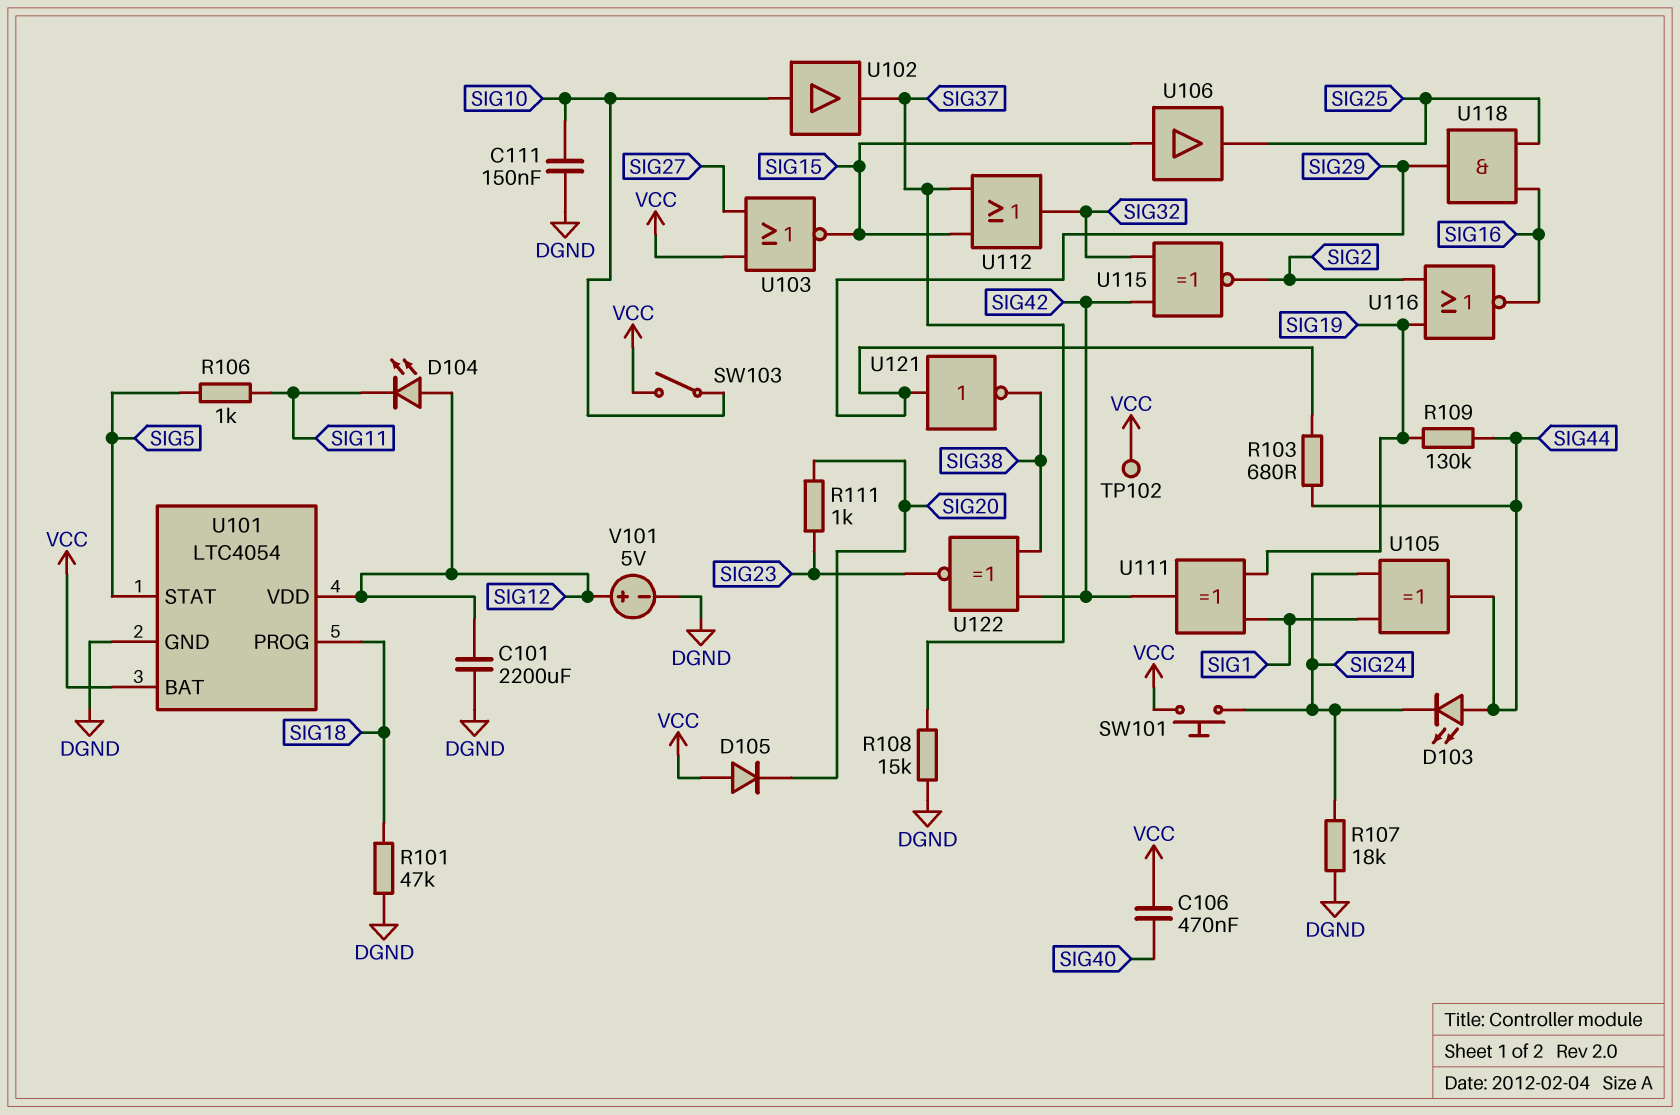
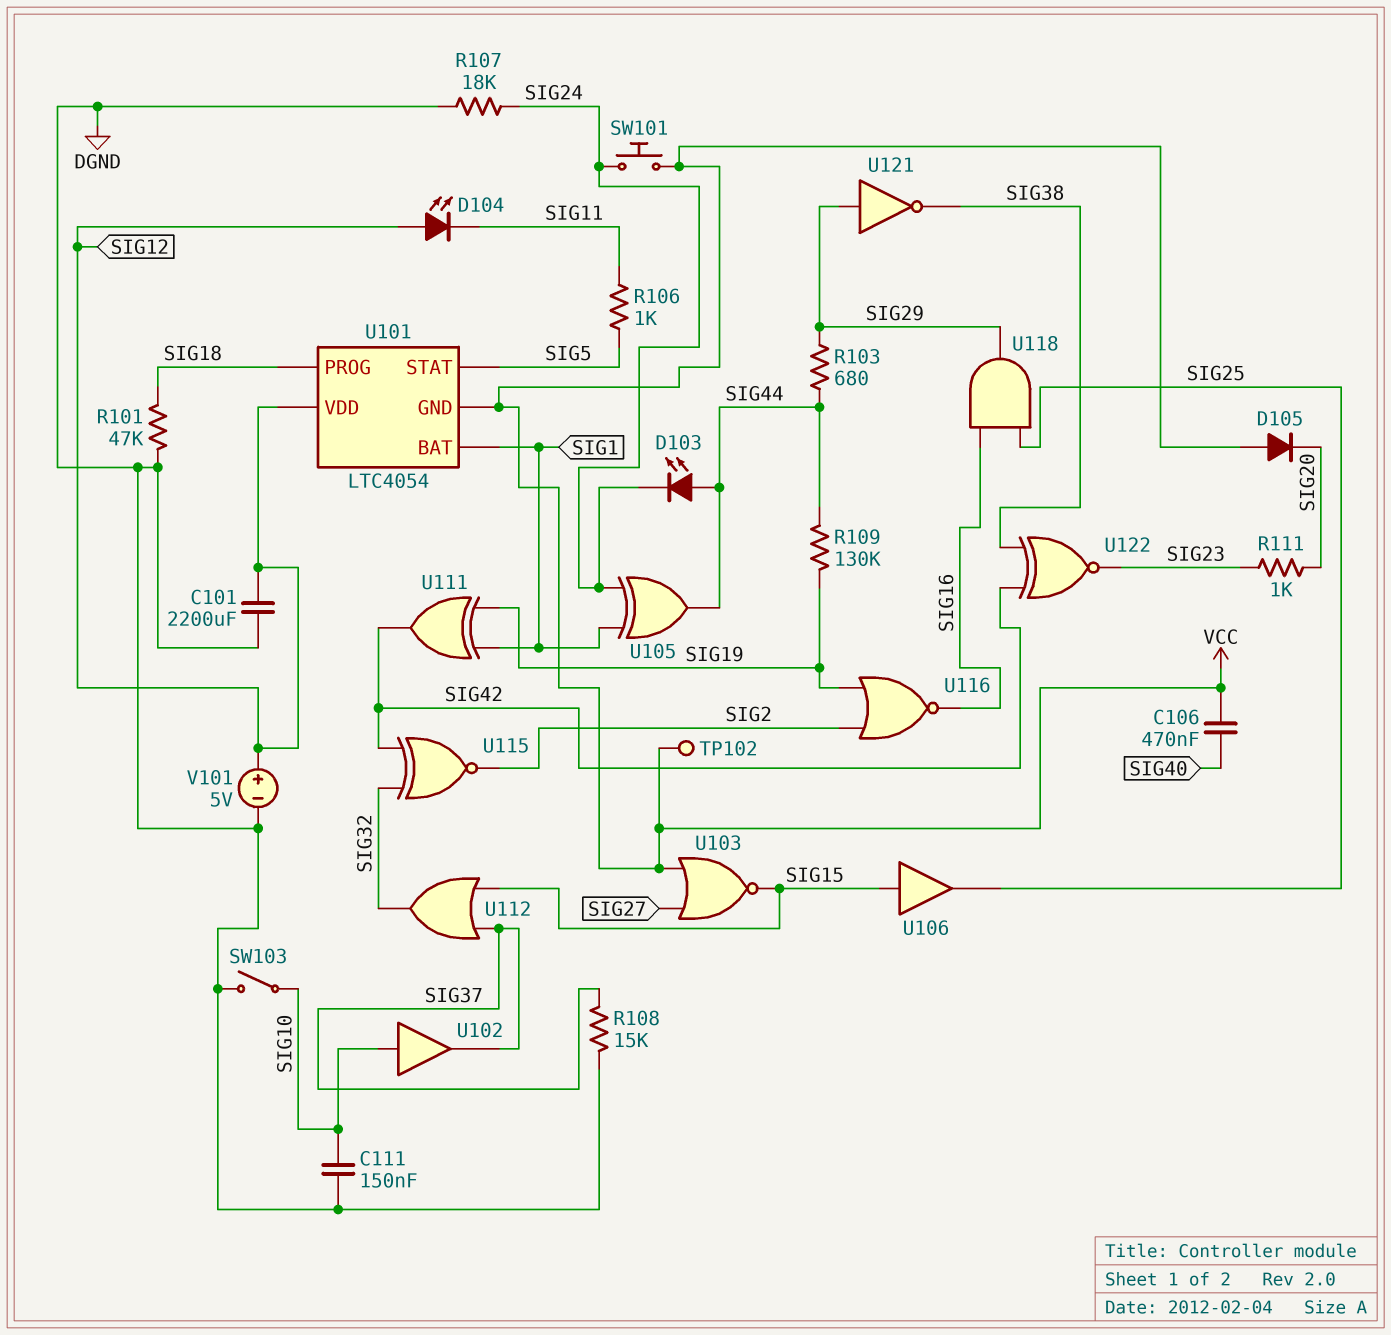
SW103: switch (SIG10, VCC) -> switch (DGND, SIG10)
U101 pin BAT: VCC -> SIG1
U101 pin GND: DGND -> VCC

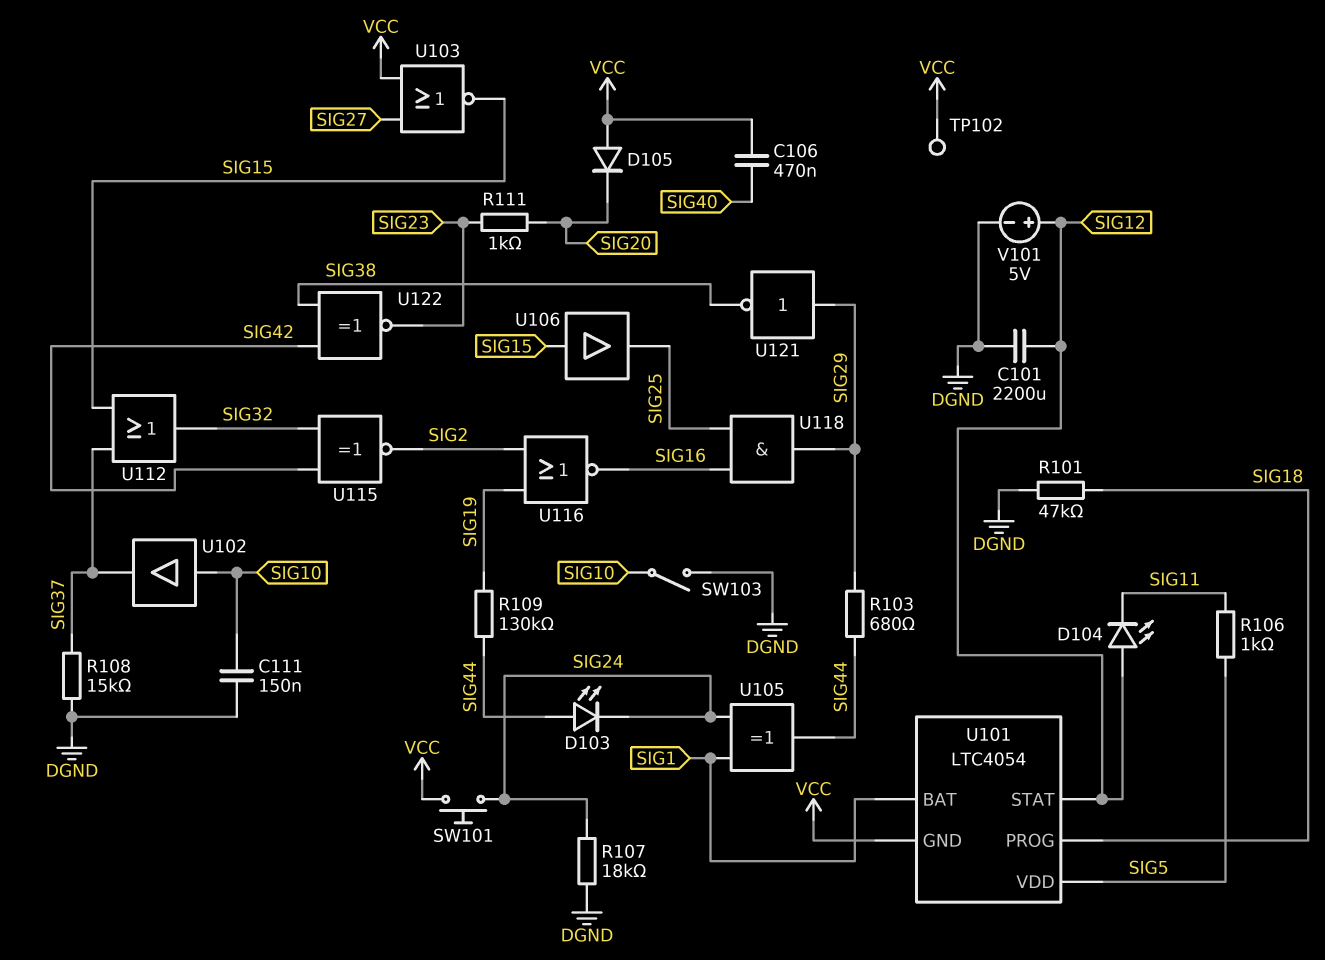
U101 pin STAT: SIG5 -> SIG12
U101 pin VDD: SIG12 -> SIG5
U111: XOR (in SIG1, in SIG19, out SIG42) -> none

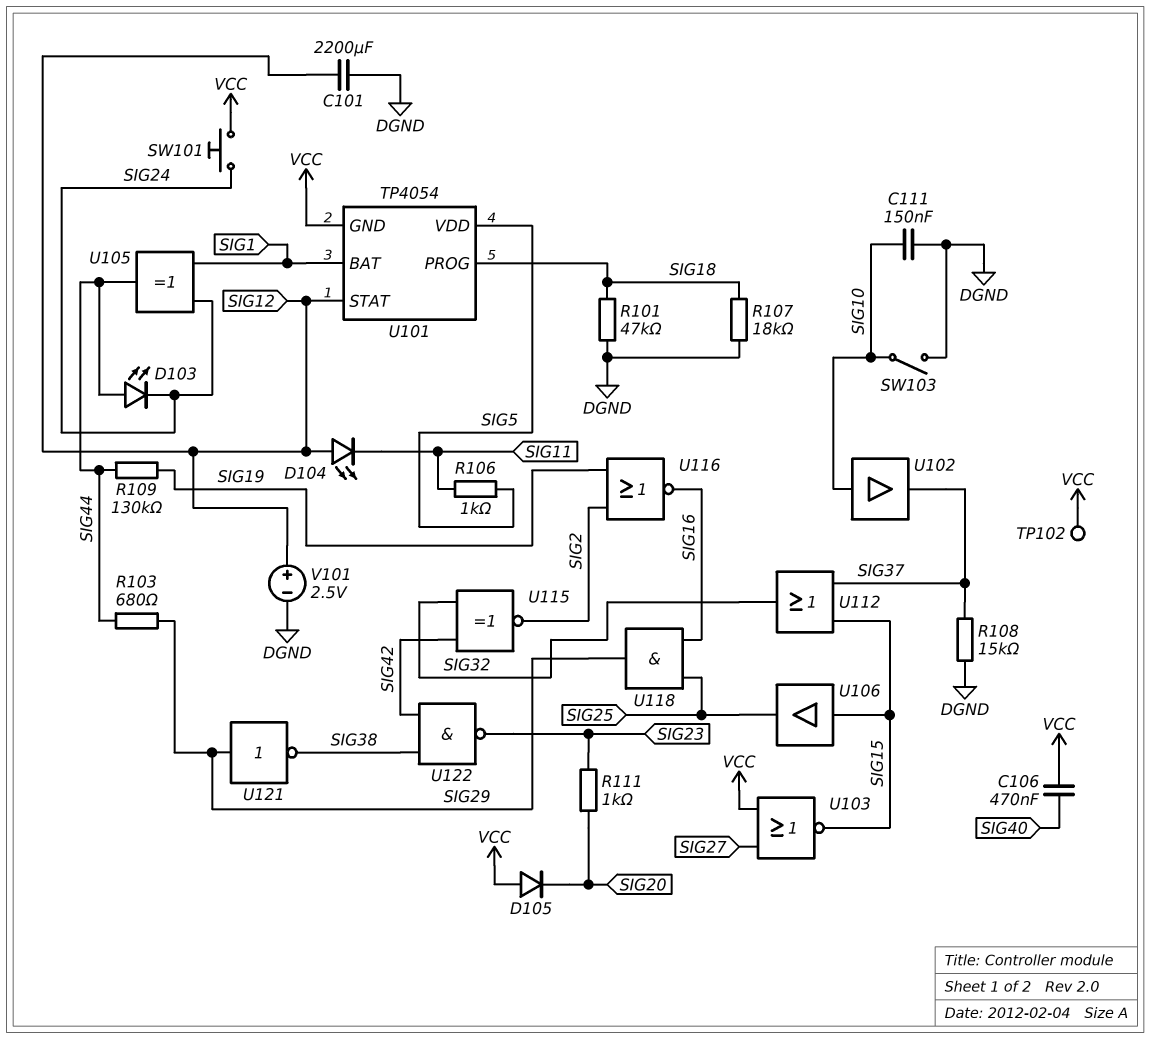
R107: 18k (DGND, SIG24) -> 18k (DGND, SIG18)
U101: LTC4054 -> TP4054
U122: XNOR (in SIG38, in SIG42, out SIG23) -> NAND (in SIG38, in SIG42, out SIG23)
V101: 5V (plus SIG12, minus DGND) -> 2.5V (plus SIG12, minus DGND)

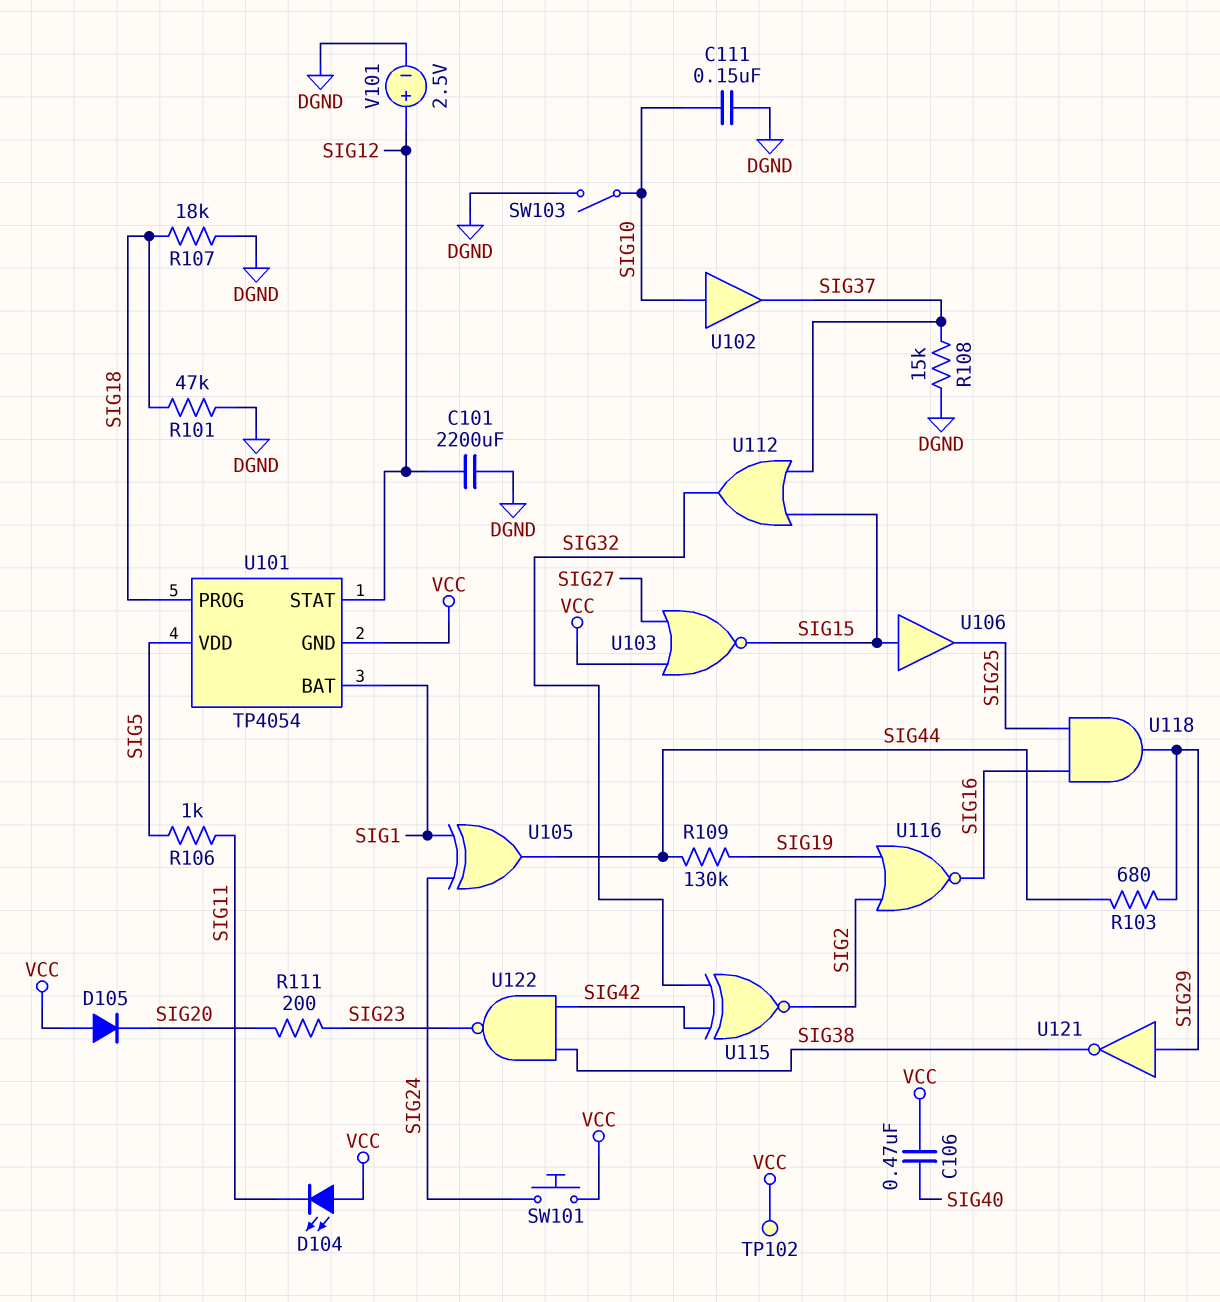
D103: LED (A SIG44, K SIG24) -> none
D104: LED (A SIG12, K SIG11) -> LED (A VCC, K SIG11)
R111: 1k (SIG20, SIG23) -> 200 (SIG20, SIG23)

